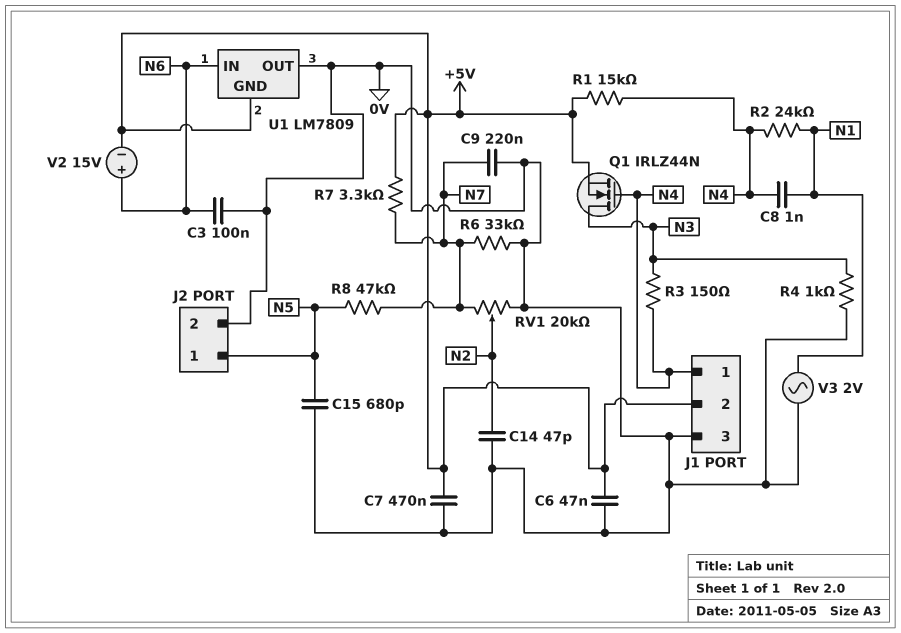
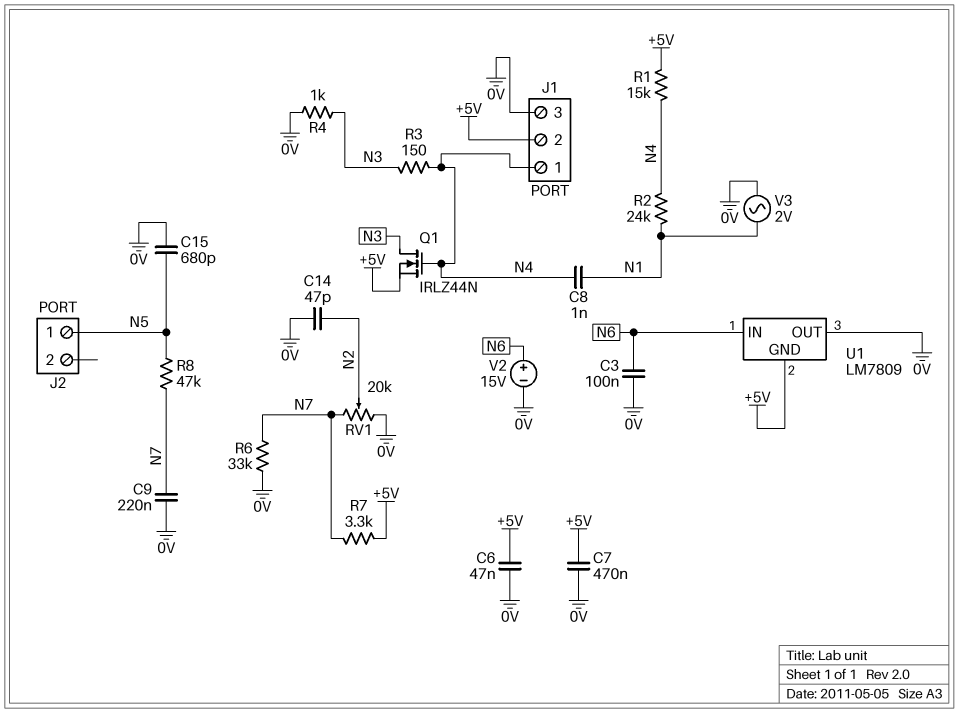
J2 pin 2: 0V -> none
V2: 15V (plus N6, minus +5V) -> 15V (plus N6, minus 0V)

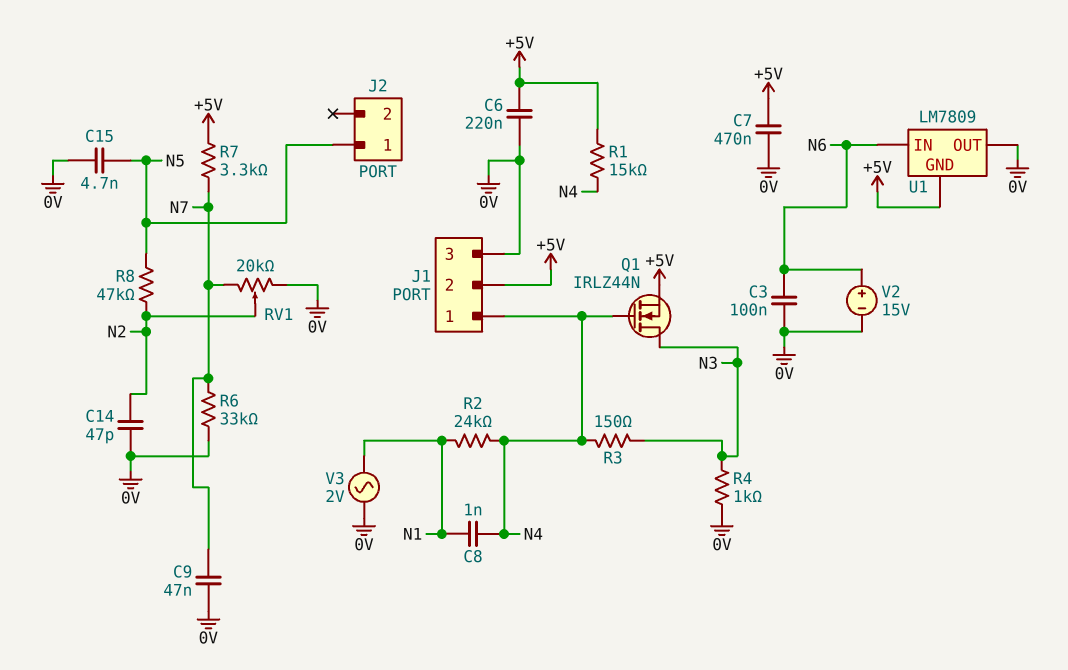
C6: 47nF (+5V, 0V) -> 220nF (+5V, 0V)
C9: 220nF (0V, N7) -> 47nF (0V, N7)
C15: 680pF (0V, N5) -> 4.7nF (0V, N5)
R8: 47k (N5, N7) -> 47k (N2, N5)

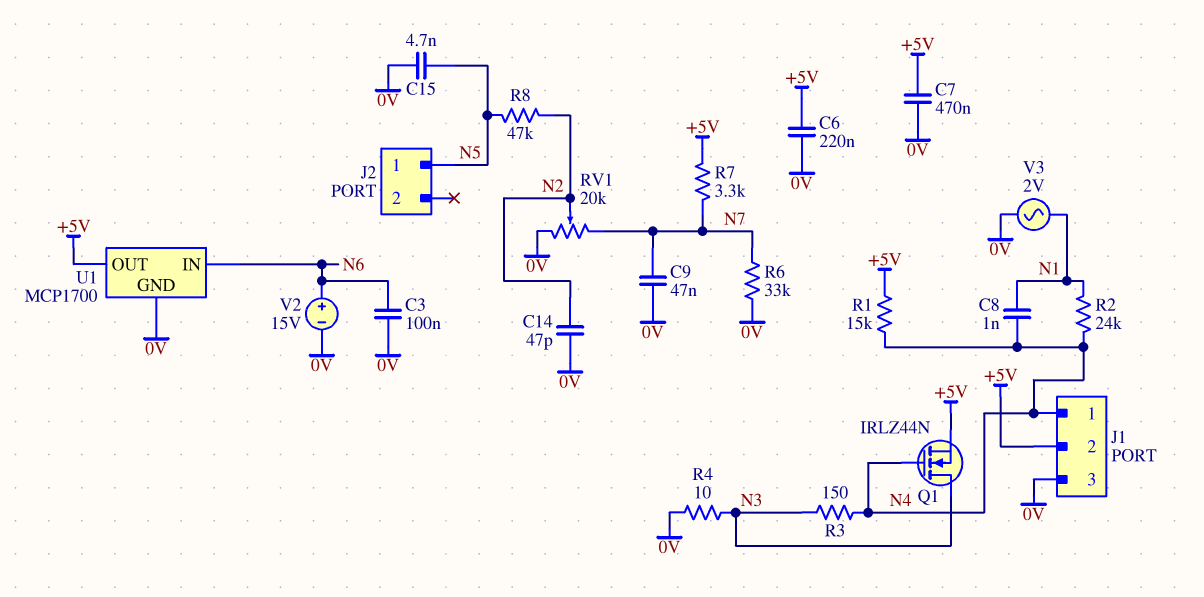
R4: 1k (0V, N3) -> 10 (0V, N3)
U1: LM7809 -> MCP1700
U1 pin GND: +5V -> 0V
U1 pin OUT: 0V -> +5V

